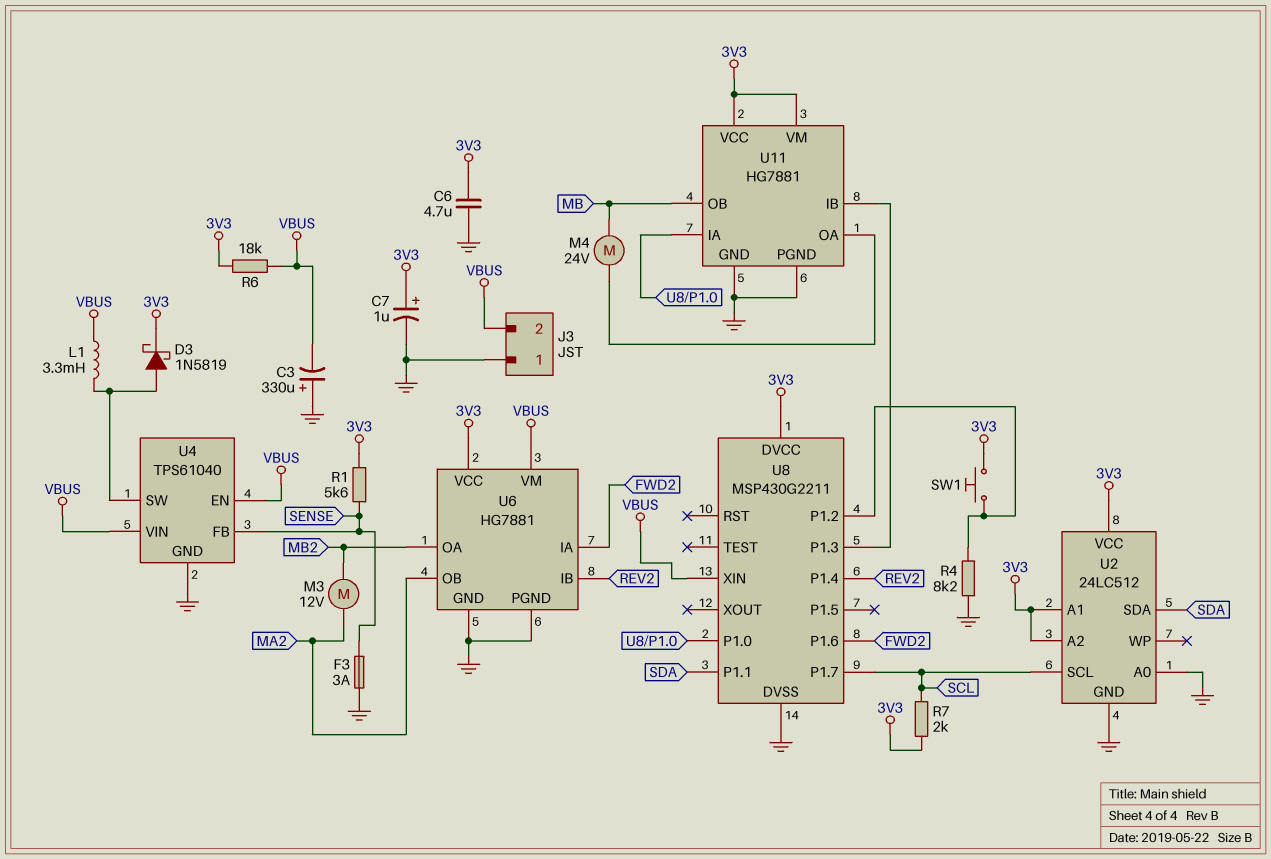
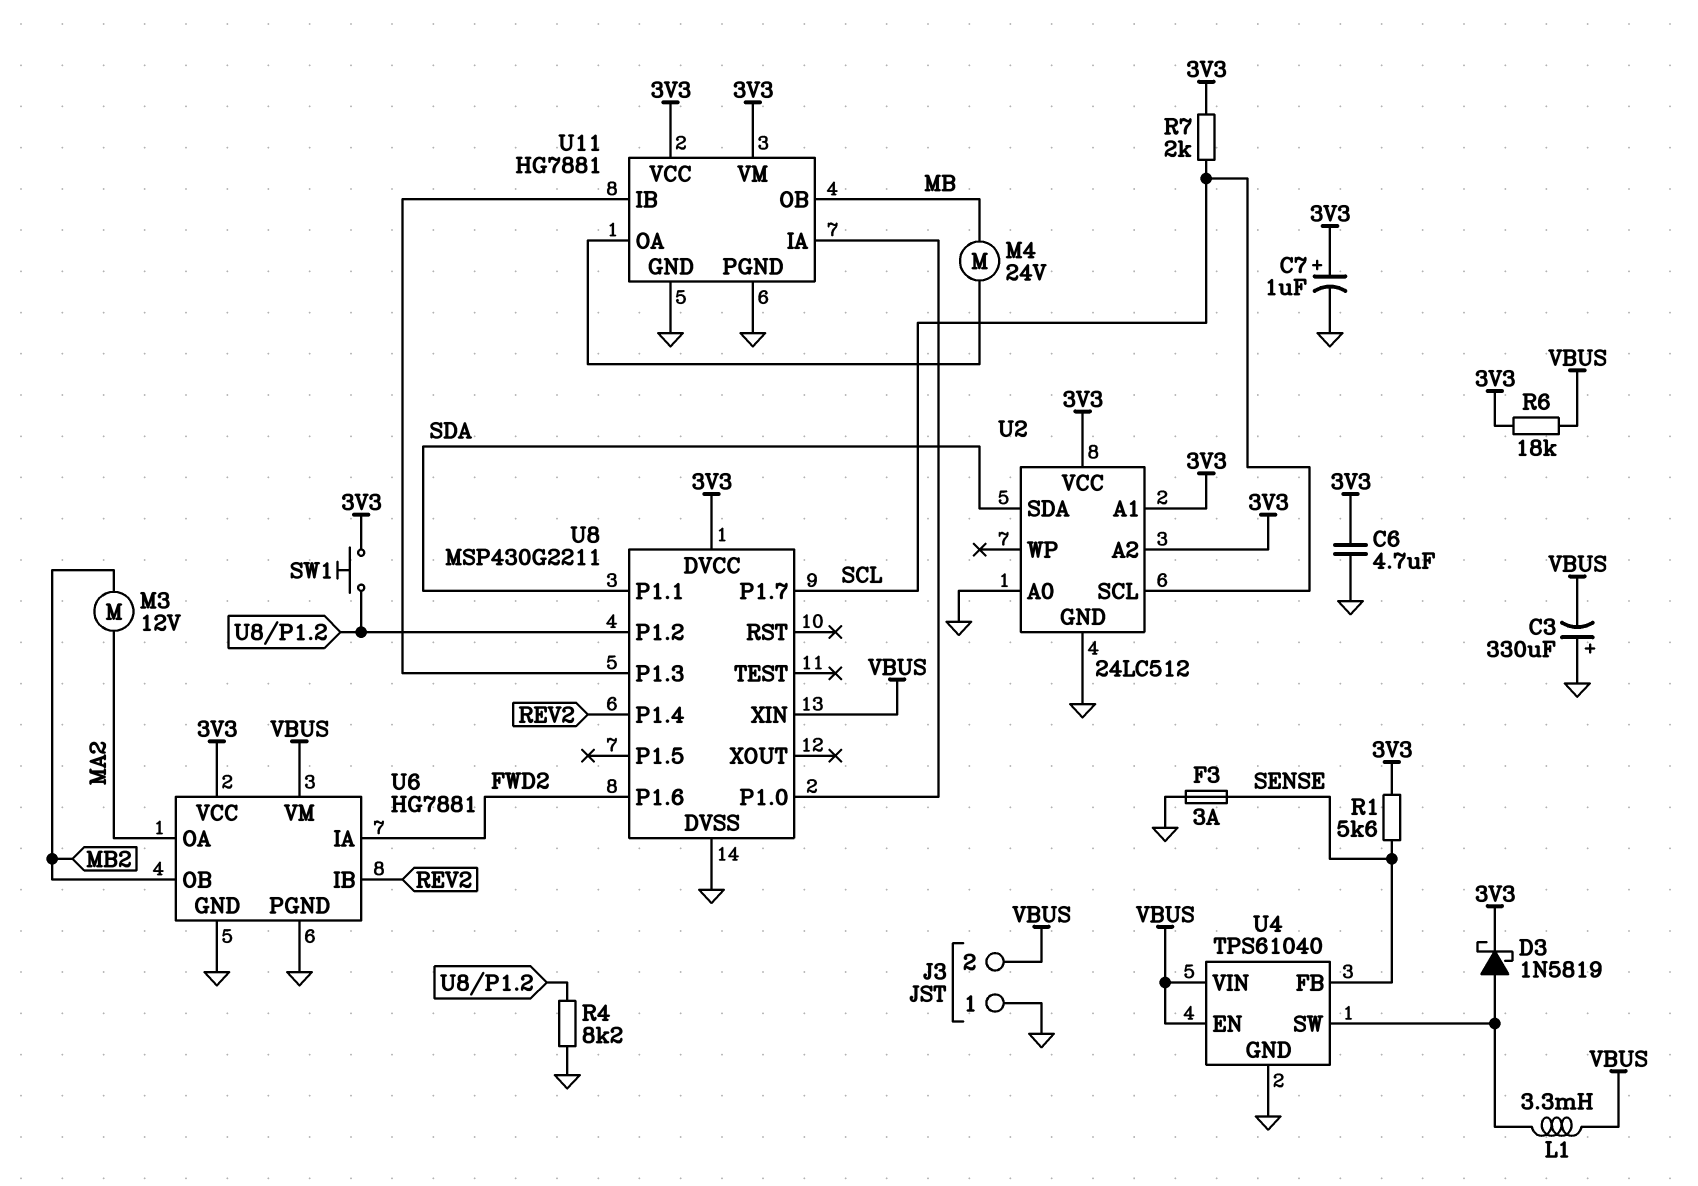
U6 pin OA: MB2 -> MA2
U6 pin OB: MA2 -> MB2

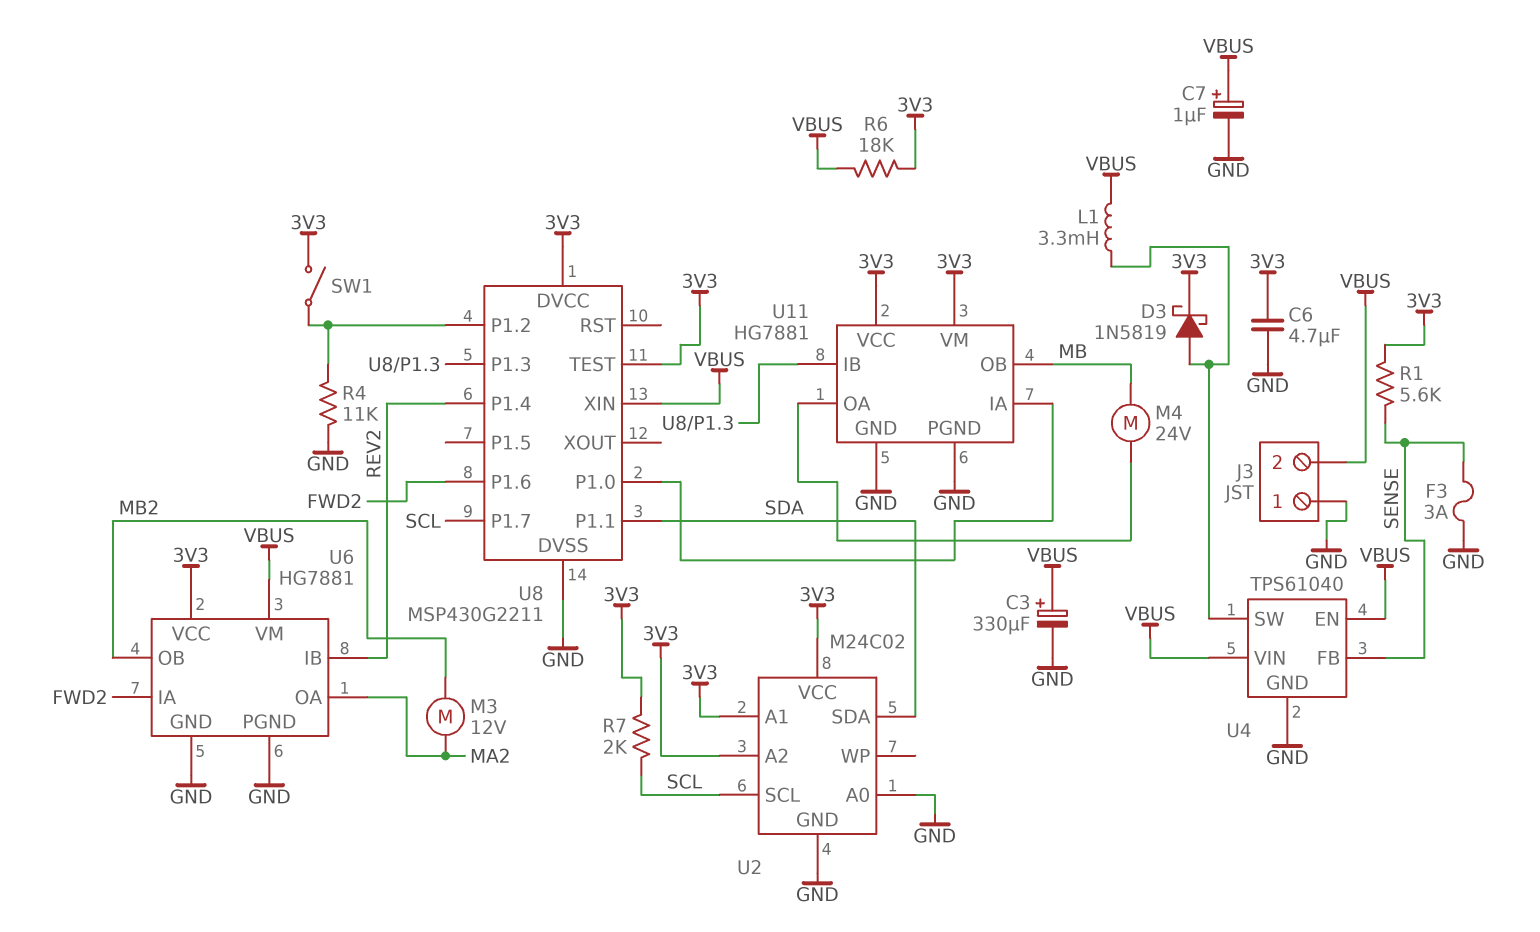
C3: 330uF (plus GND, minus VBUS) -> 330uF (plus VBUS, minus GND)
C7: 1uF (plus 3V3, minus GND) -> 1uF (plus VBUS, minus GND)
R4: 8.2k (GND, U8/P1.2) -> 11k (GND, U8/P1.2)
SW1: button (3V3, U8/P1.2) -> switch (3V3, U8/P1.2)
U2: 24LC512 -> M24C02
U8 pin TEST: none -> 3V3

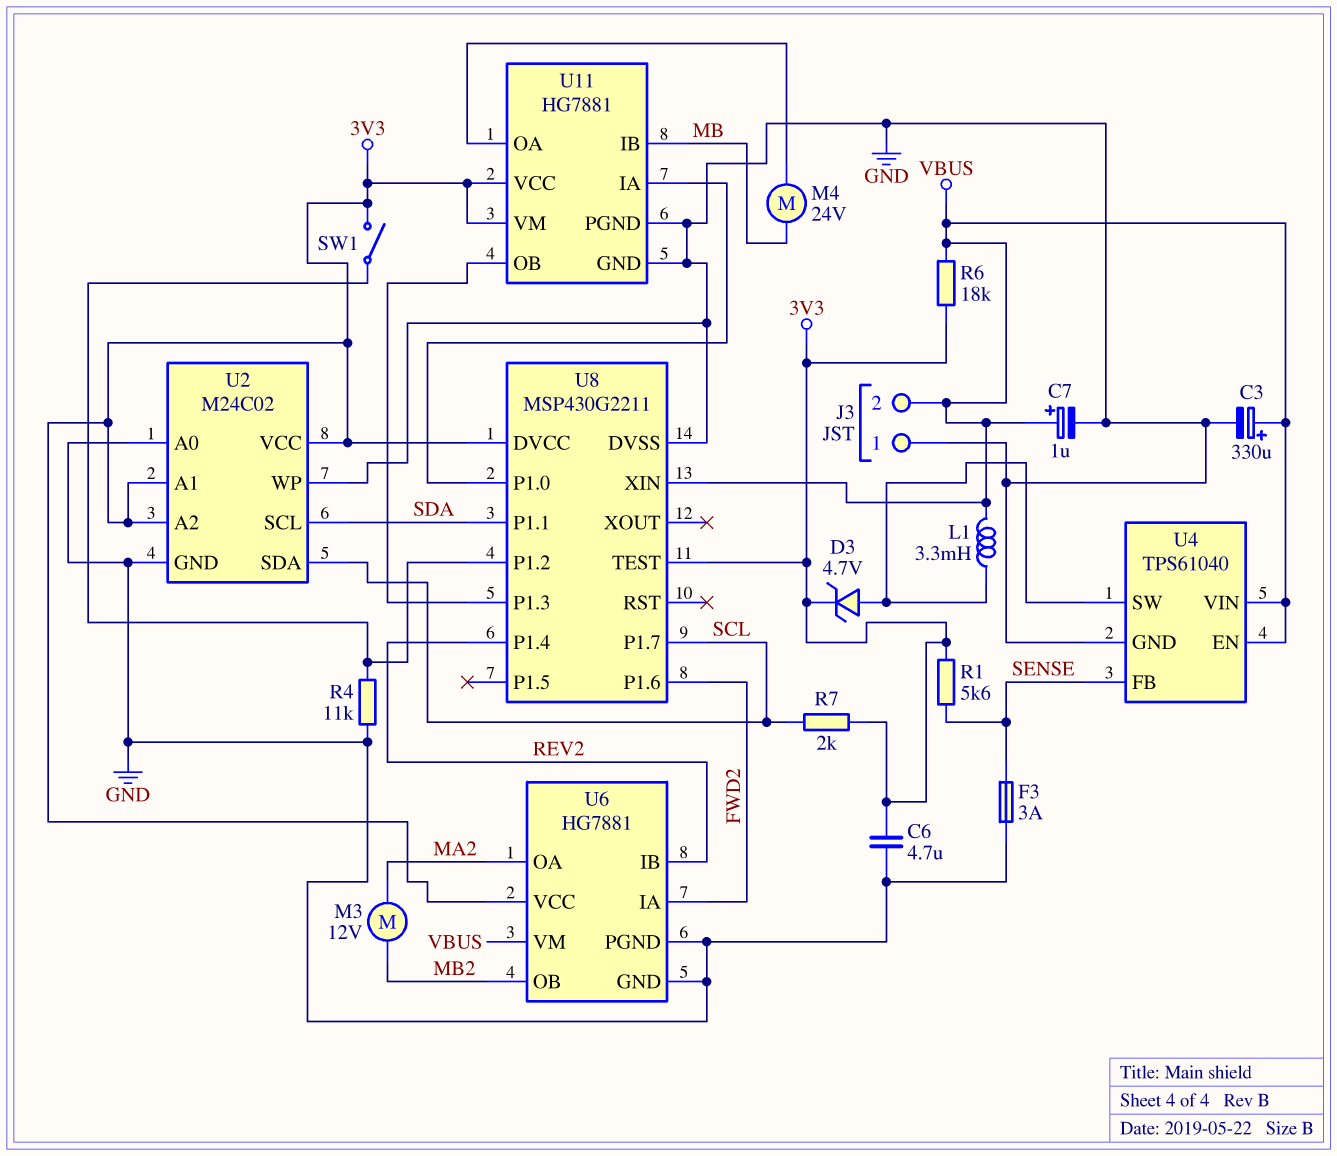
D3: schottky 1N5819 (A U4/SW, K 3V3) -> zener 4.7V (A U4/SW, K 3V3)
U2 pin SCL: SCL -> SDA
U2 pin SDA: SDA -> SCL
U2 pin WP: none -> GND
U11 pin IB: U8/P1.3 -> MB
U11 pin OB: MB -> U8/P1.3

